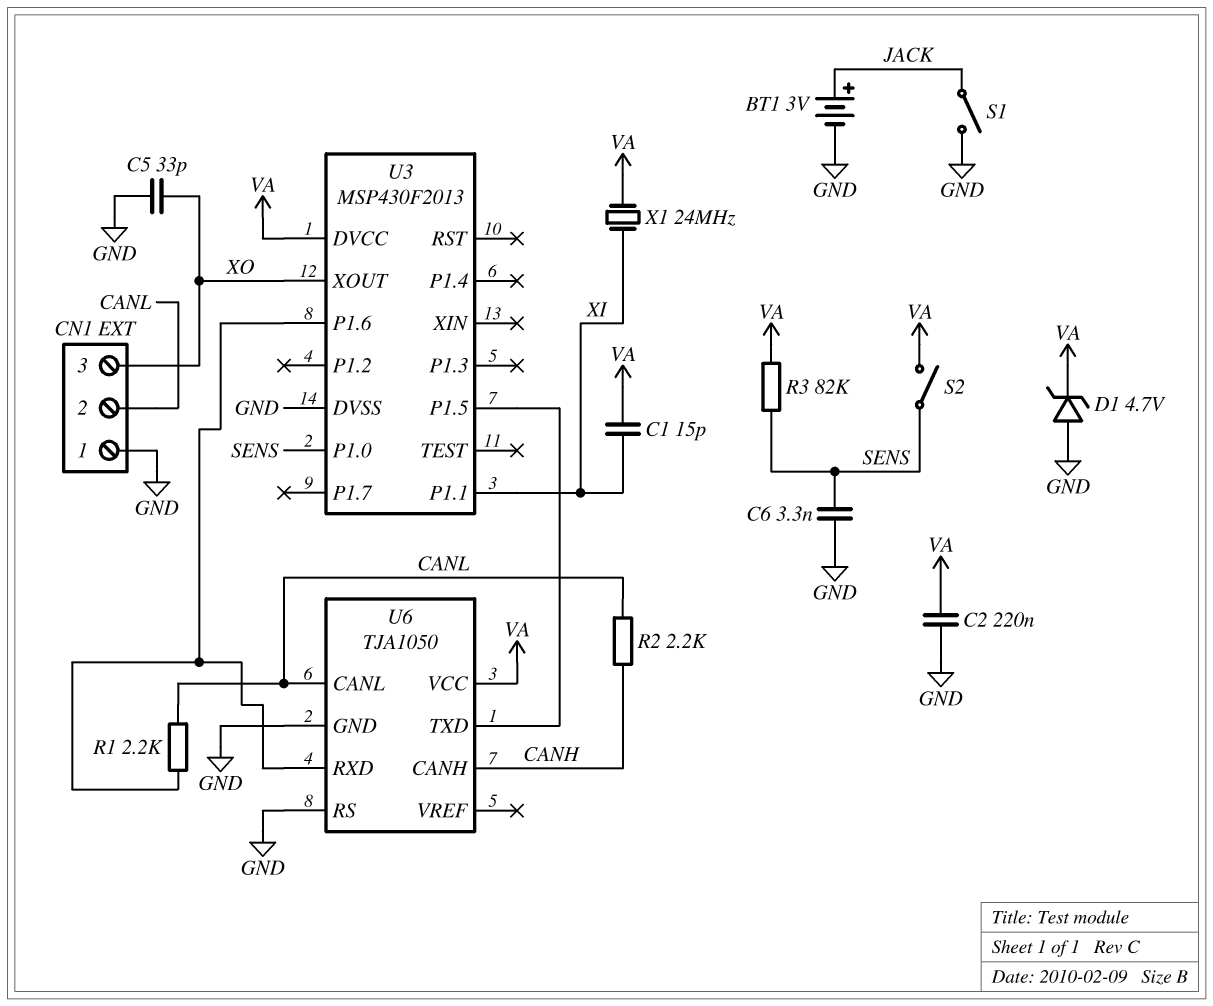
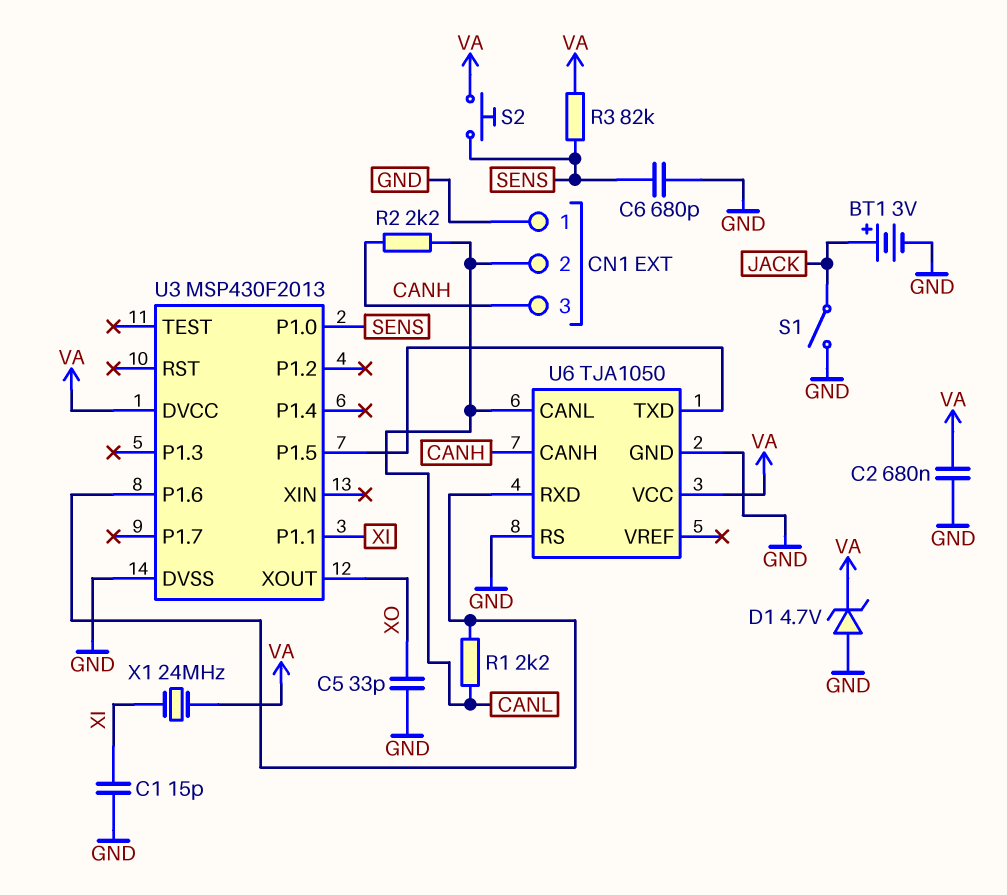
C1: 15pF (VA, XI) -> 15pF (GND, XI)
C2: 220nF (GND, VA) -> 680nF (GND, VA)
C6: 3.3nF (GND, SENS) -> 680pF (GND, SENS)
CN1 pin 3: XO -> CANH
S2: switch (SENS, VA) -> button (SENS, VA)

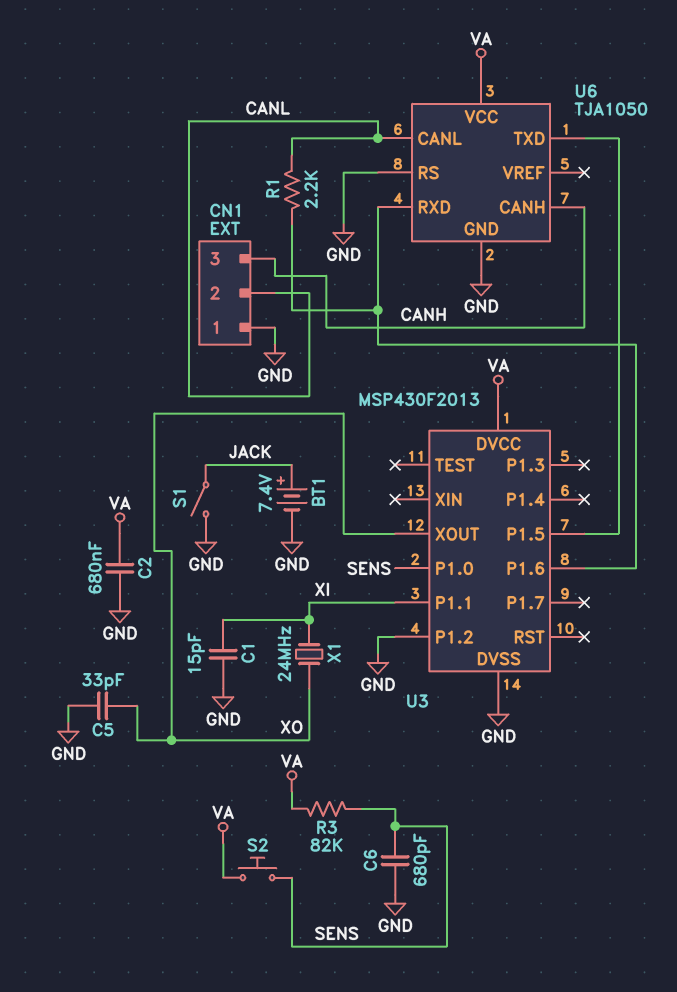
BT1: 3V (plus JACK, minus GND) -> 7.4V (plus JACK, minus GND)
D1: zener 4.7V (A GND, K VA) -> none
R2: 2.2k (CANH, CANL) -> none
U3 pin P1.2: none -> GND
X1: 24MHz (VA, XI) -> 24MHz (XI, XO)

